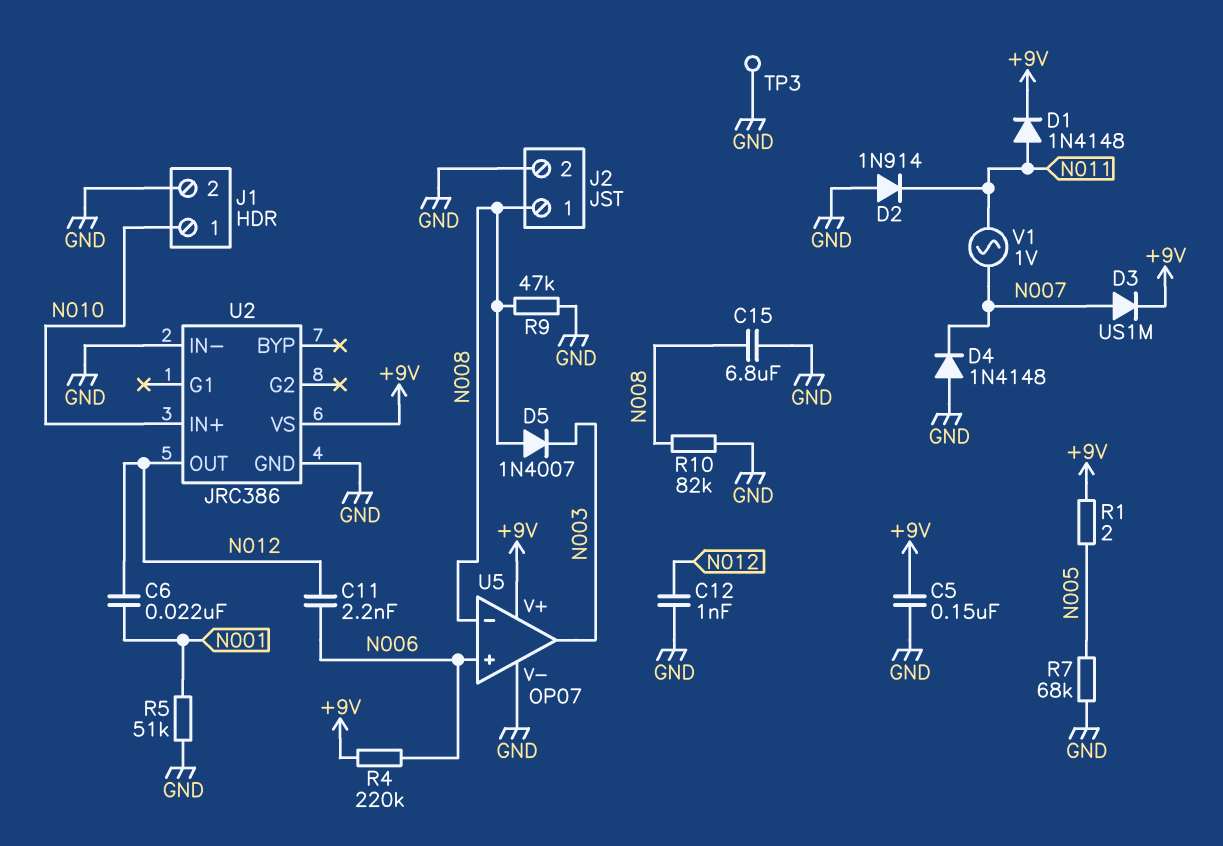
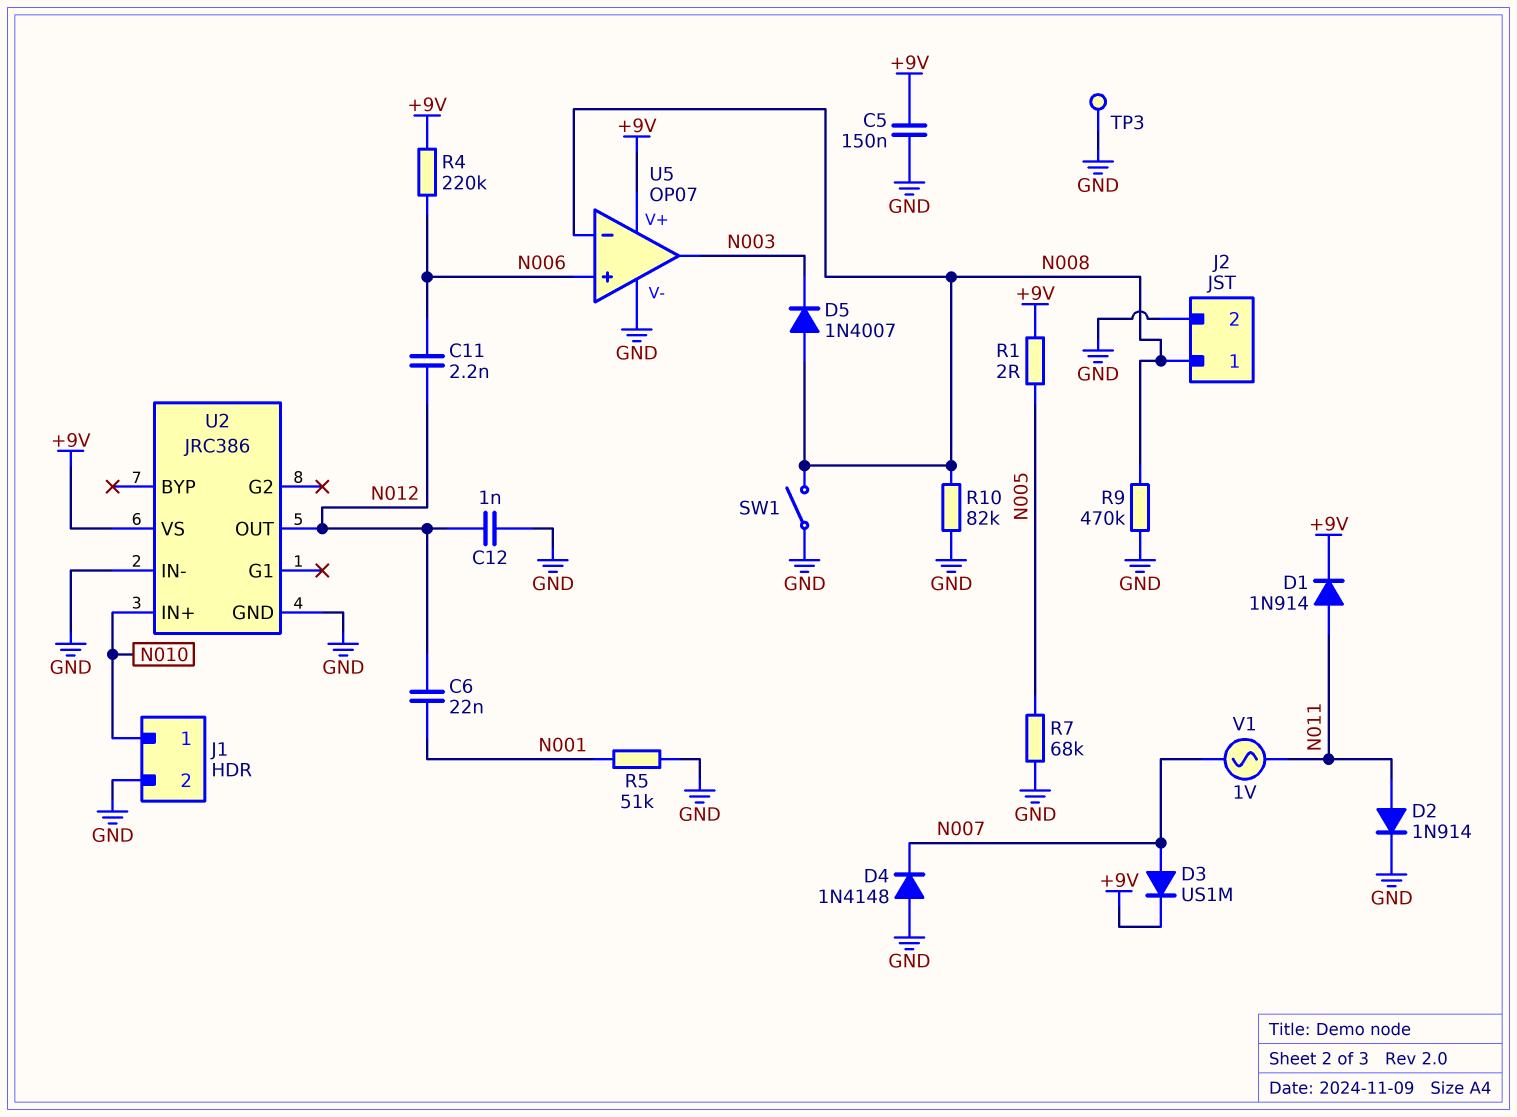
C15: 6.8uF (GND, N008) -> none
D1: diode 1N4148 (A N011, K +9V) -> diode 1N914 (A N011, K +9V)
D2: diode 1N914 (A GND, K N011) -> diode 1N914 (A N011, K GND)
R9: 47k (GND, N008) -> 470k (GND, N008)
SW1: none -> switch (GND, N008)

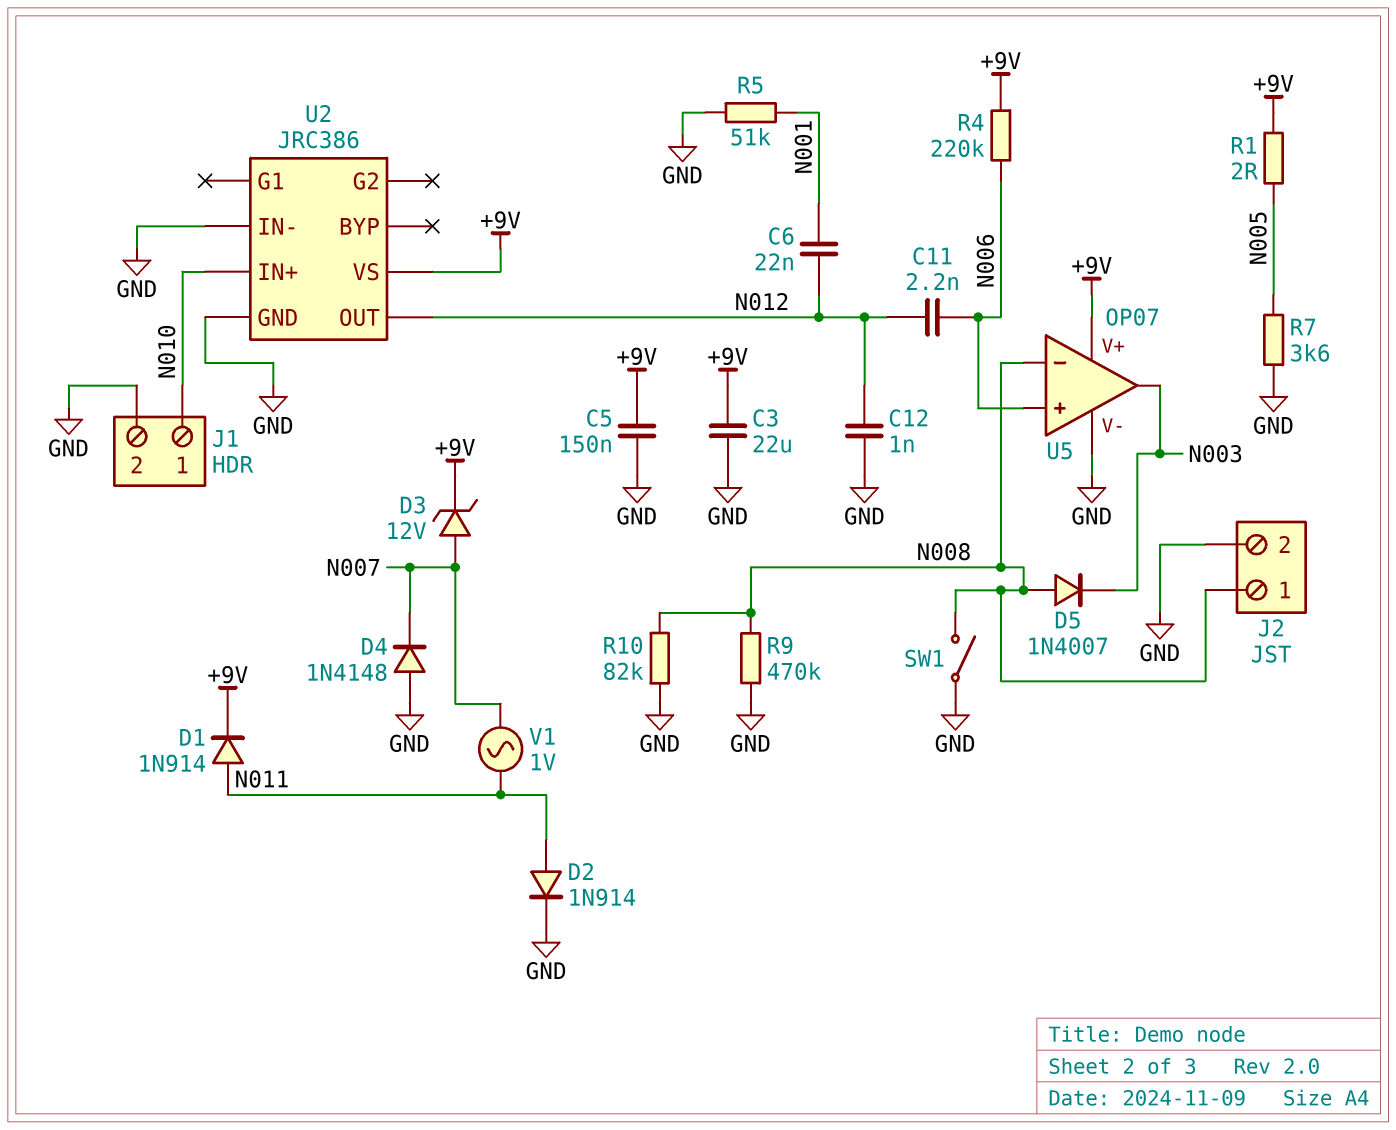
C3: none -> 22uF (+9V, GND)
D3: diode US1M (A N007, K +9V) -> zener 12V (A N007, K +9V)
R7: 68k (GND, N005) -> 3.6k (GND, N005)
TP3: test point (GND) -> none

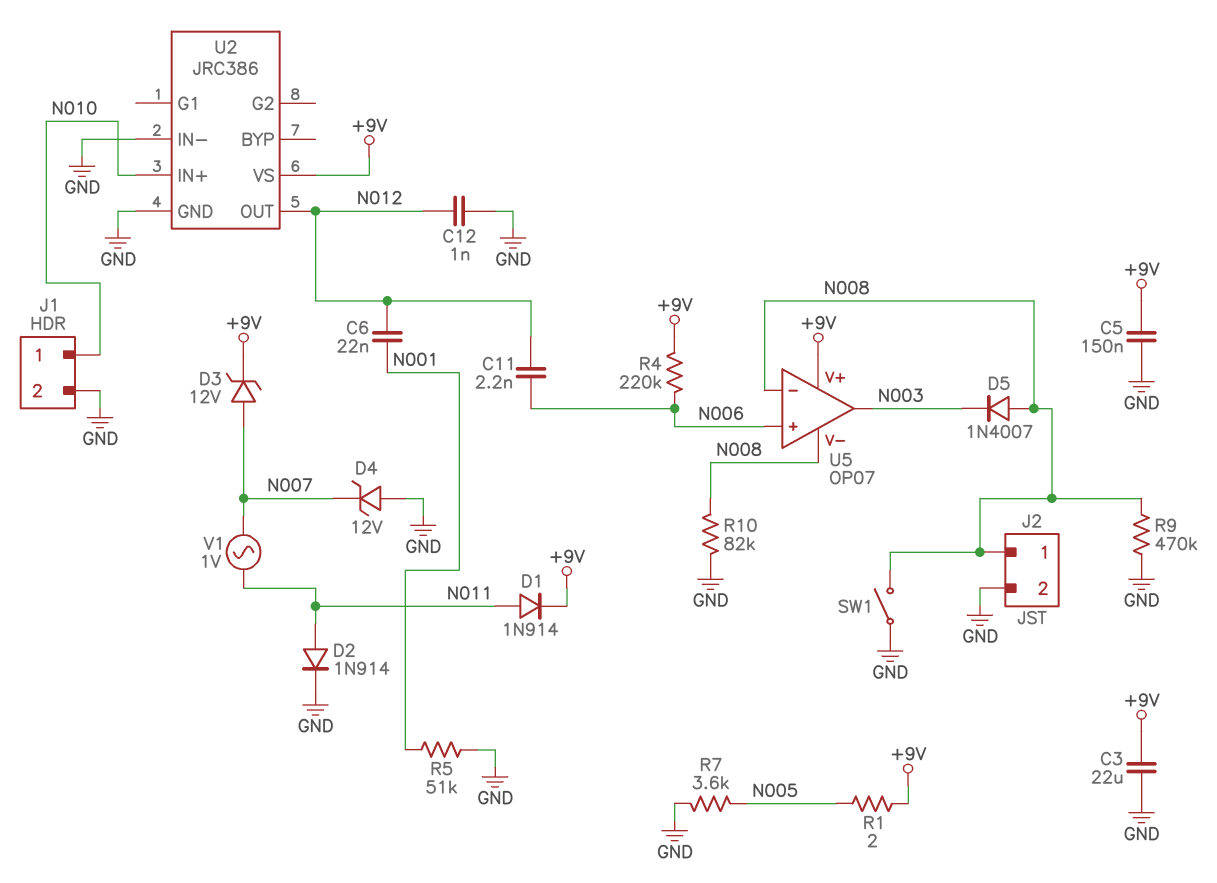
D4: diode 1N4148 (A GND, K N007) -> zener 12V (A GND, K N007)
U5 pin V-: GND -> N008

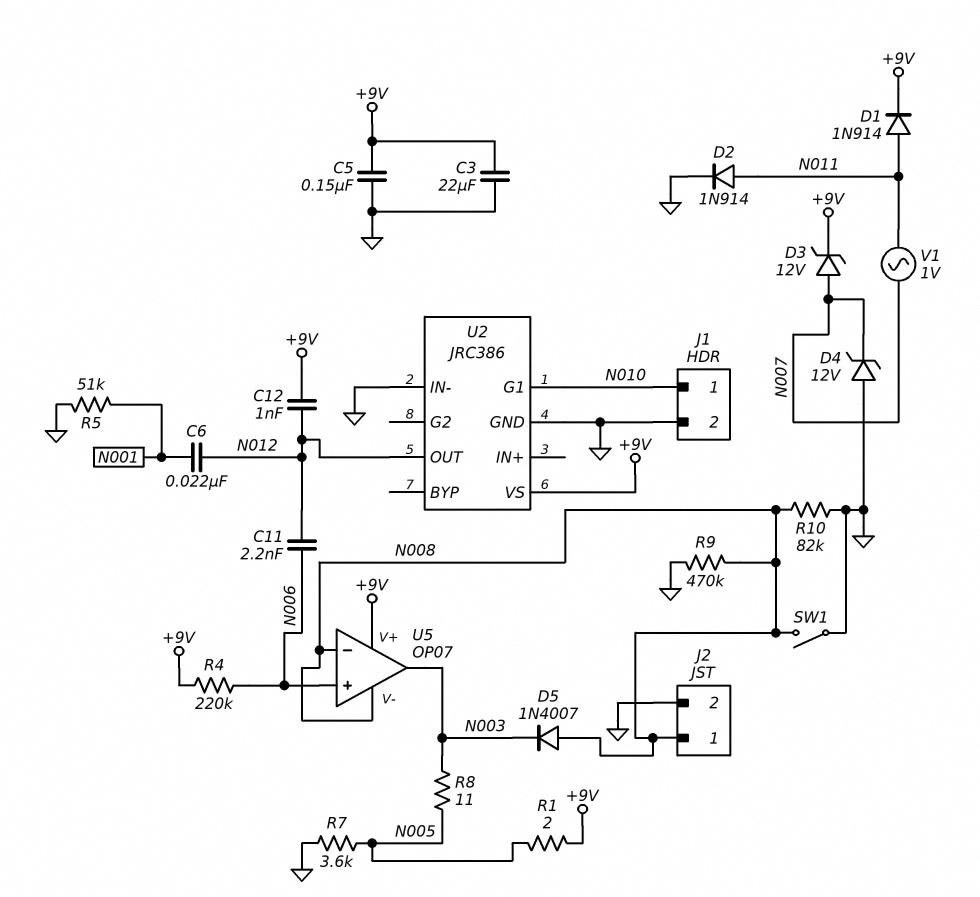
C12: 1nF (GND, N012) -> 1nF (+9V, N012)
R8: none -> 11 (N003, N005)
U2 pin G1: none -> N010
U2 pin IN+: N010 -> none

